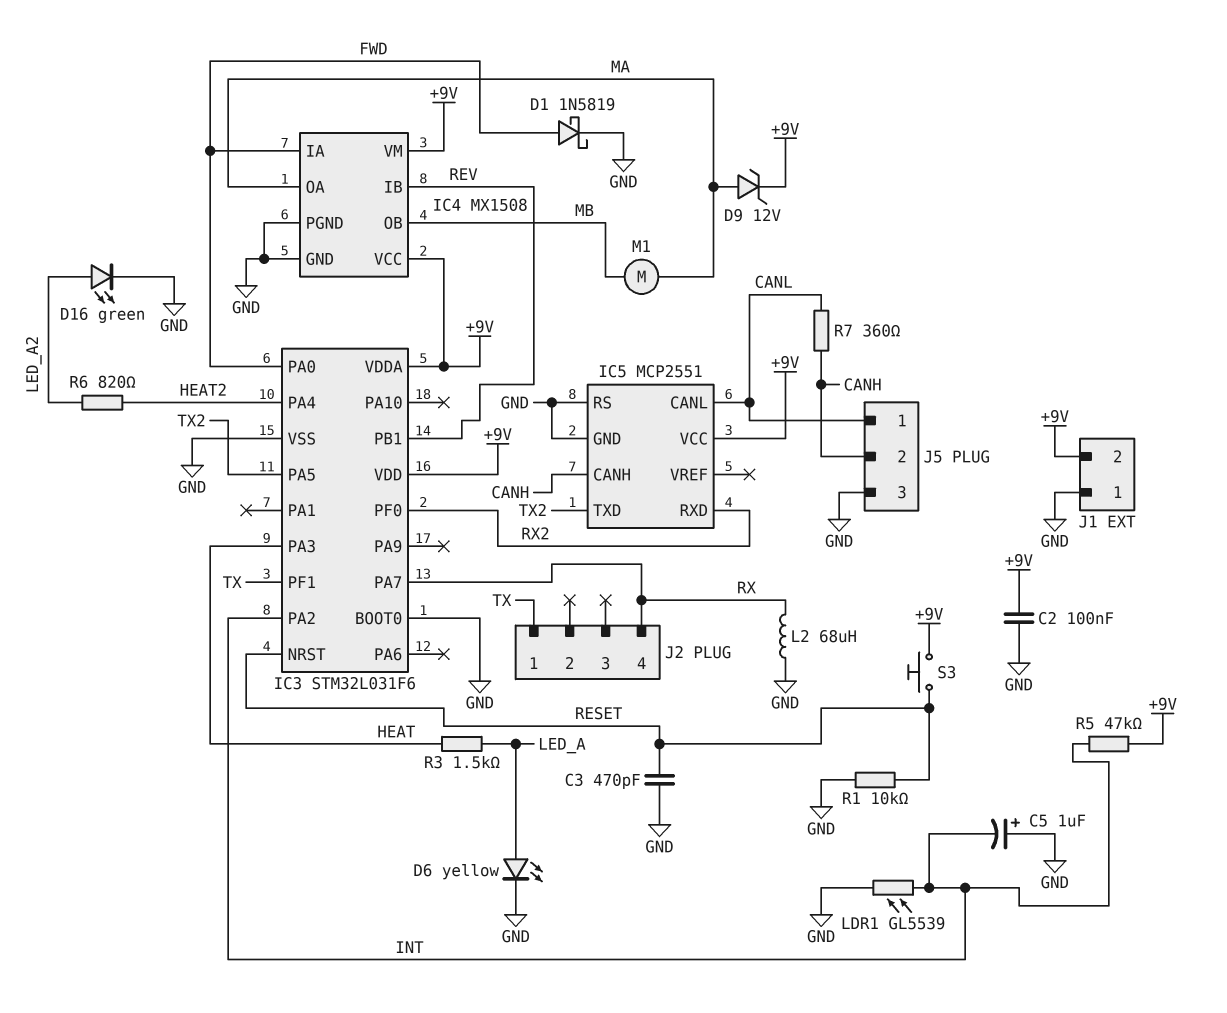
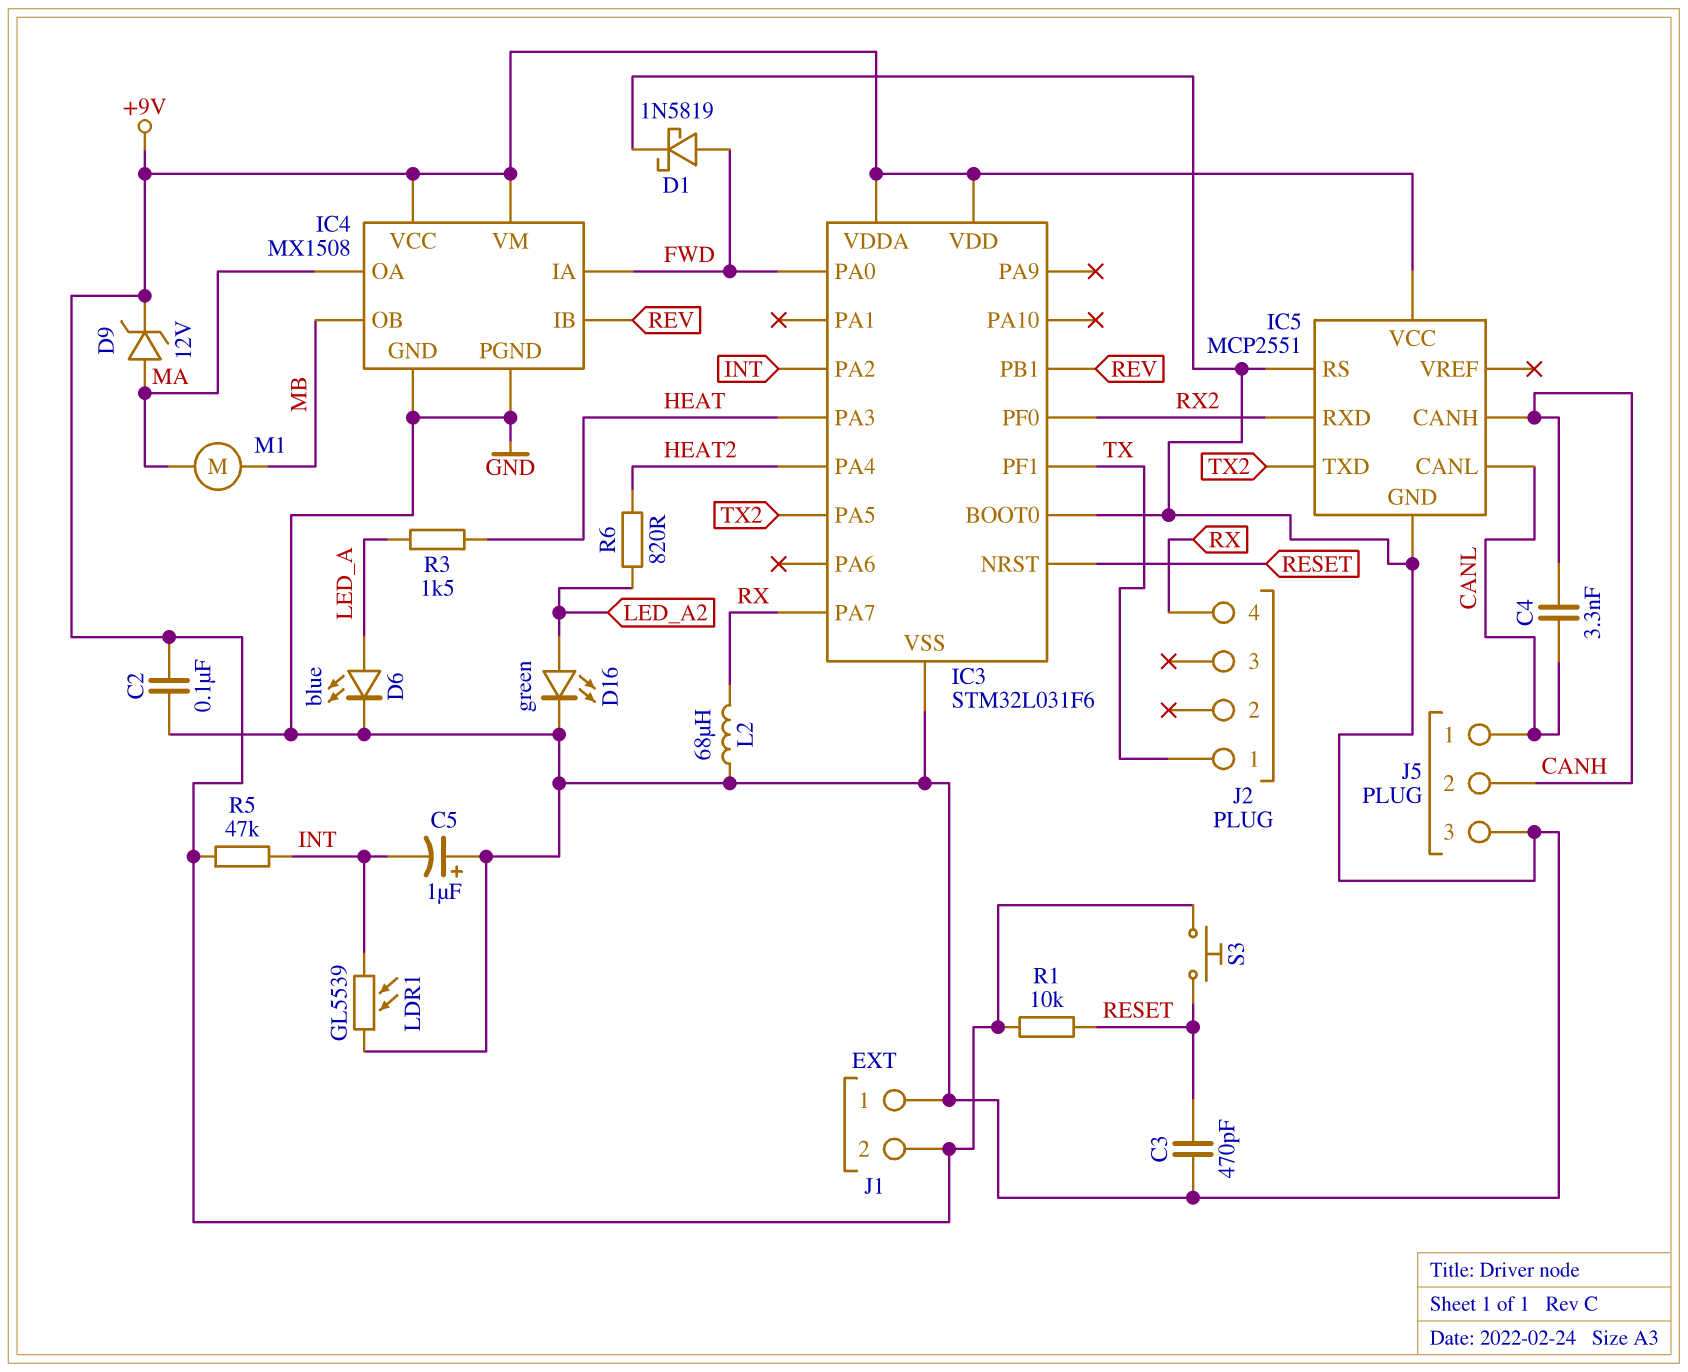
C4: none -> 3.3nF (CANH, CANL)
D6: LED yellow (A LED_A, K GND) -> LED blue (A LED_A, K GND)
R1: 10k (GND, RESET) -> 10k (+9V, RESET)
R7: 360 (CANH, CANL) -> none

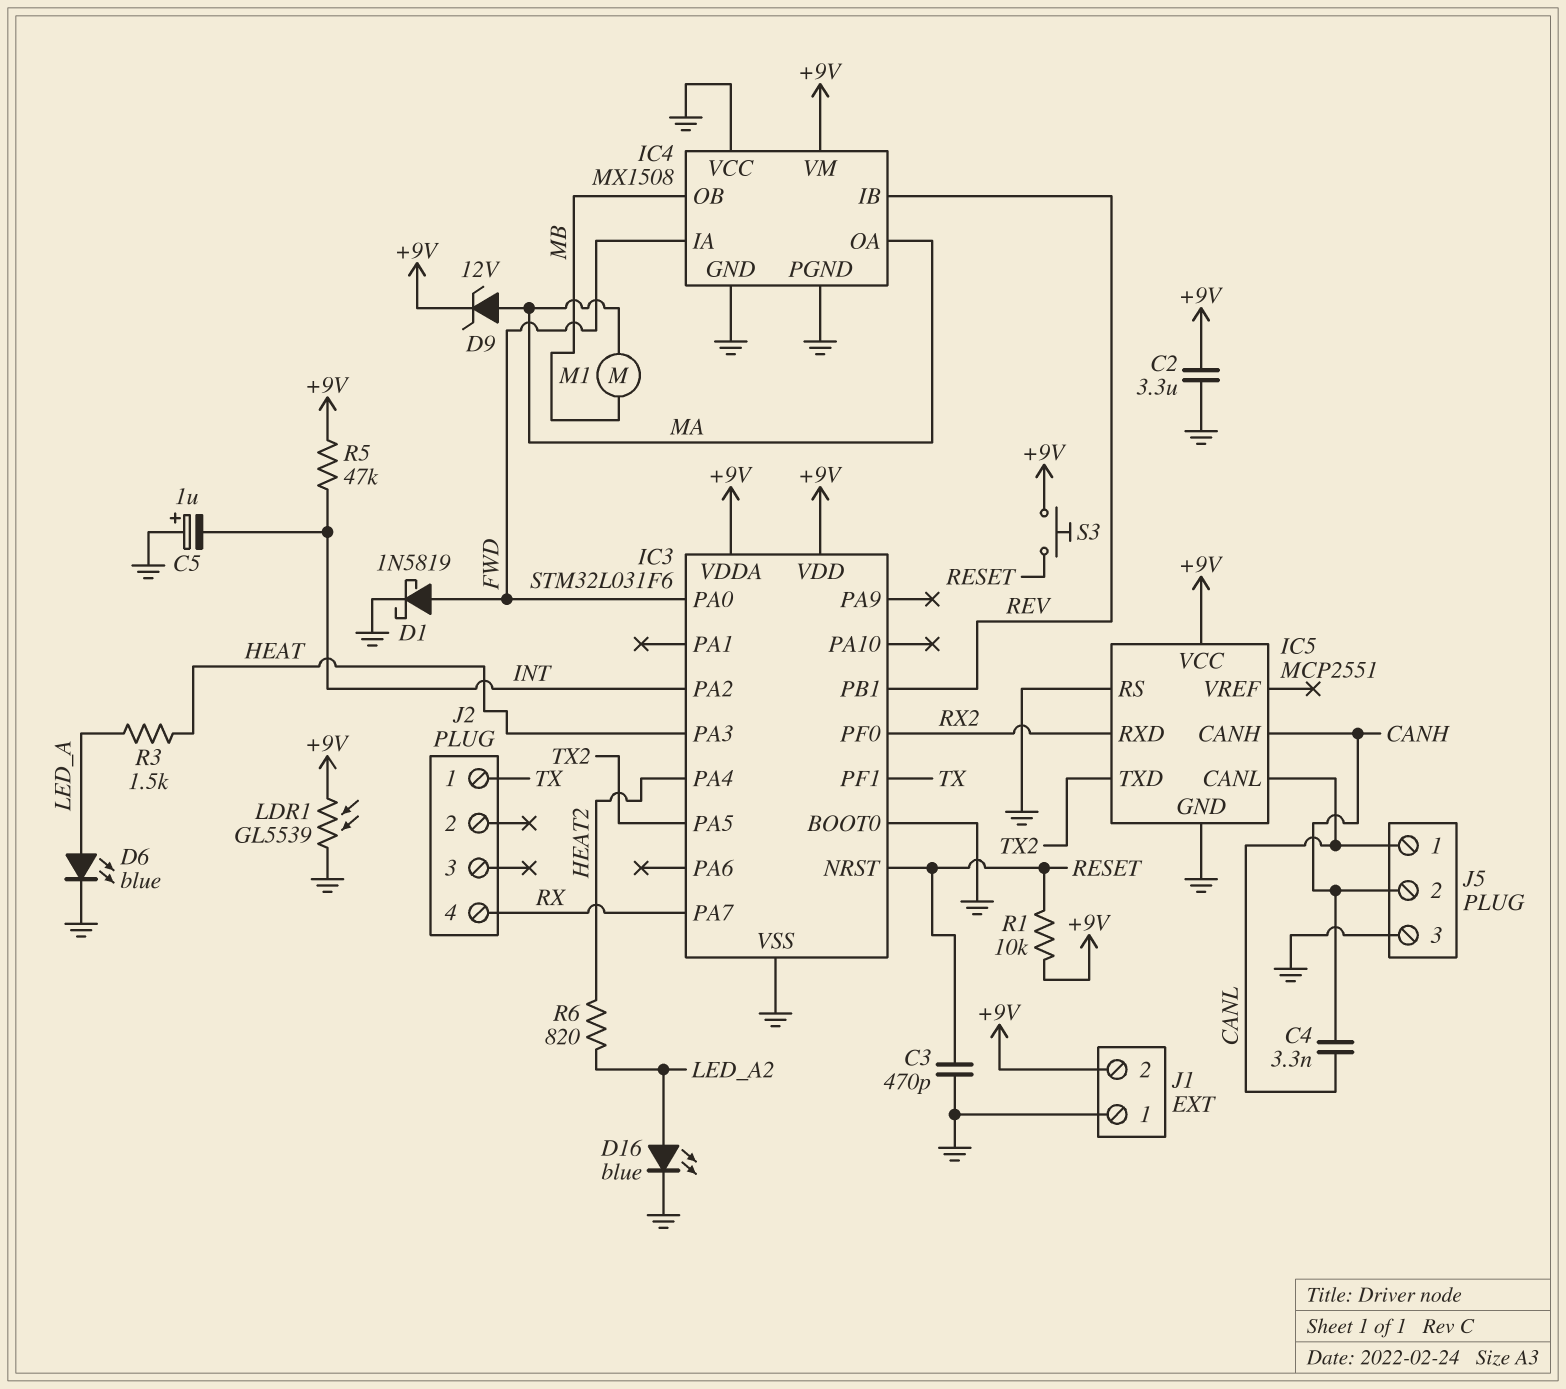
C2: 100nF (+9V, GND) -> 3.3uF (+9V, GND)
D16: LED green (A LED_A2, K GND) -> LED blue (A LED_A2, K GND)
IC4 pin VCC: +9V -> GND
L2: 68uH (GND, RX) -> none
LDR1: GL5539 (GND, INT) -> GL5539 (+9V, GND)

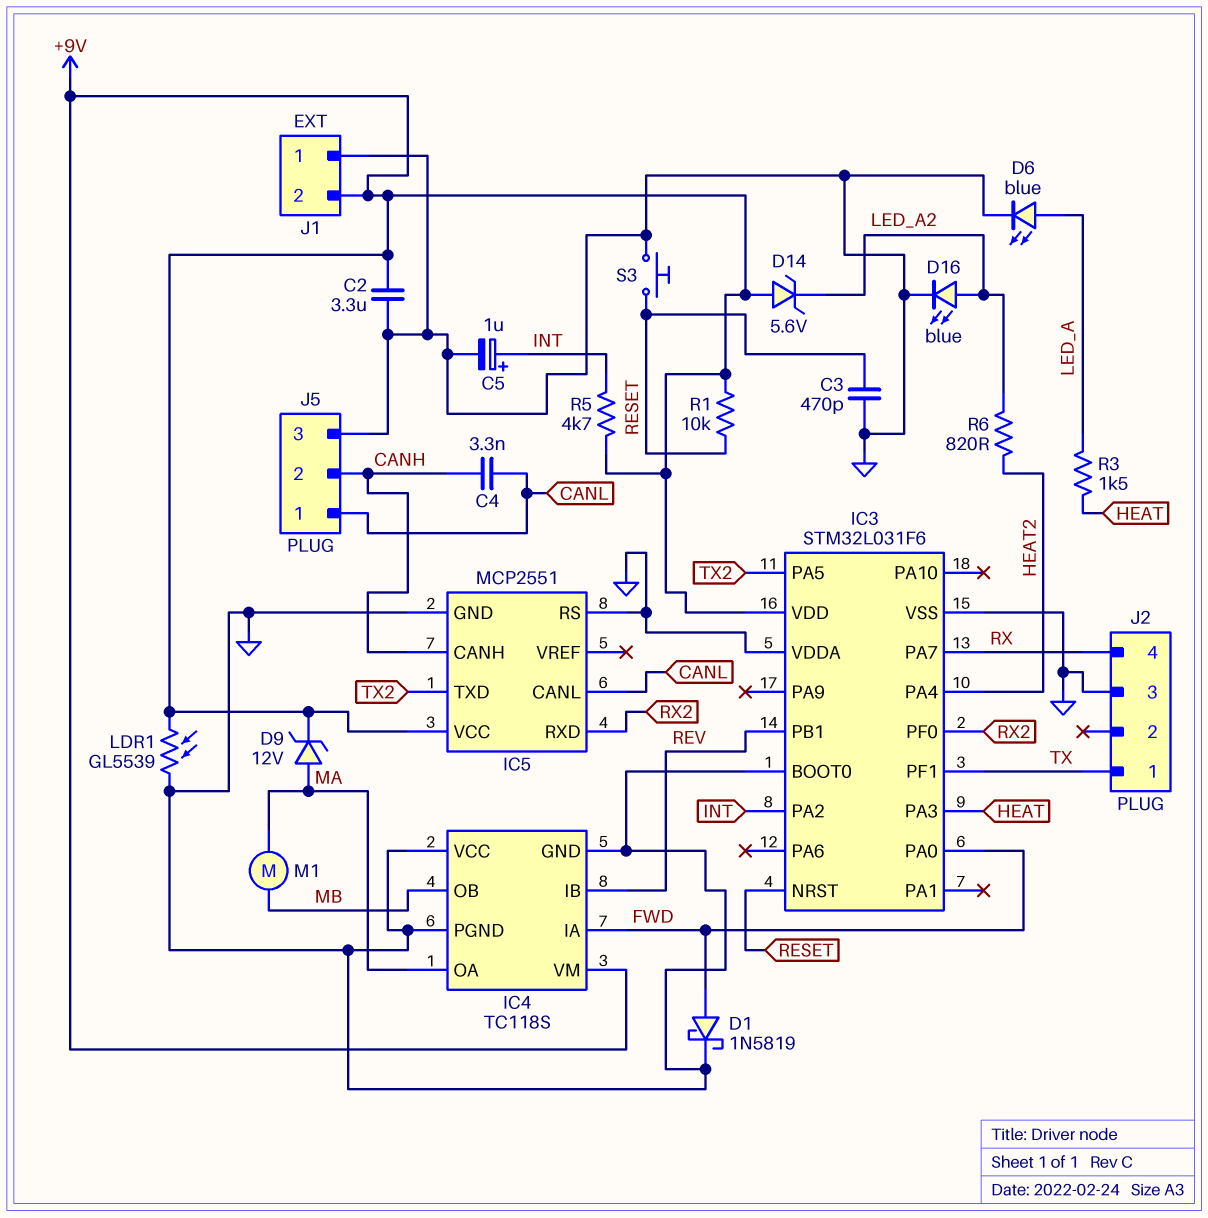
C5: 1uF (plus GND, minus INT) -> 1uF (plus INT, minus GND)
D14: none -> zener 5.6V (A +9V, K LED_A2)
IC3 pin VDDA: +9V -> GND
IC4: MX1508 -> TC118S
J2 pin 3: none -> GND
R5: 47k (+9V, INT) -> 4.7k (+9V, INT)
S3: button (+9V, RESET) -> button (GND, RESET)

